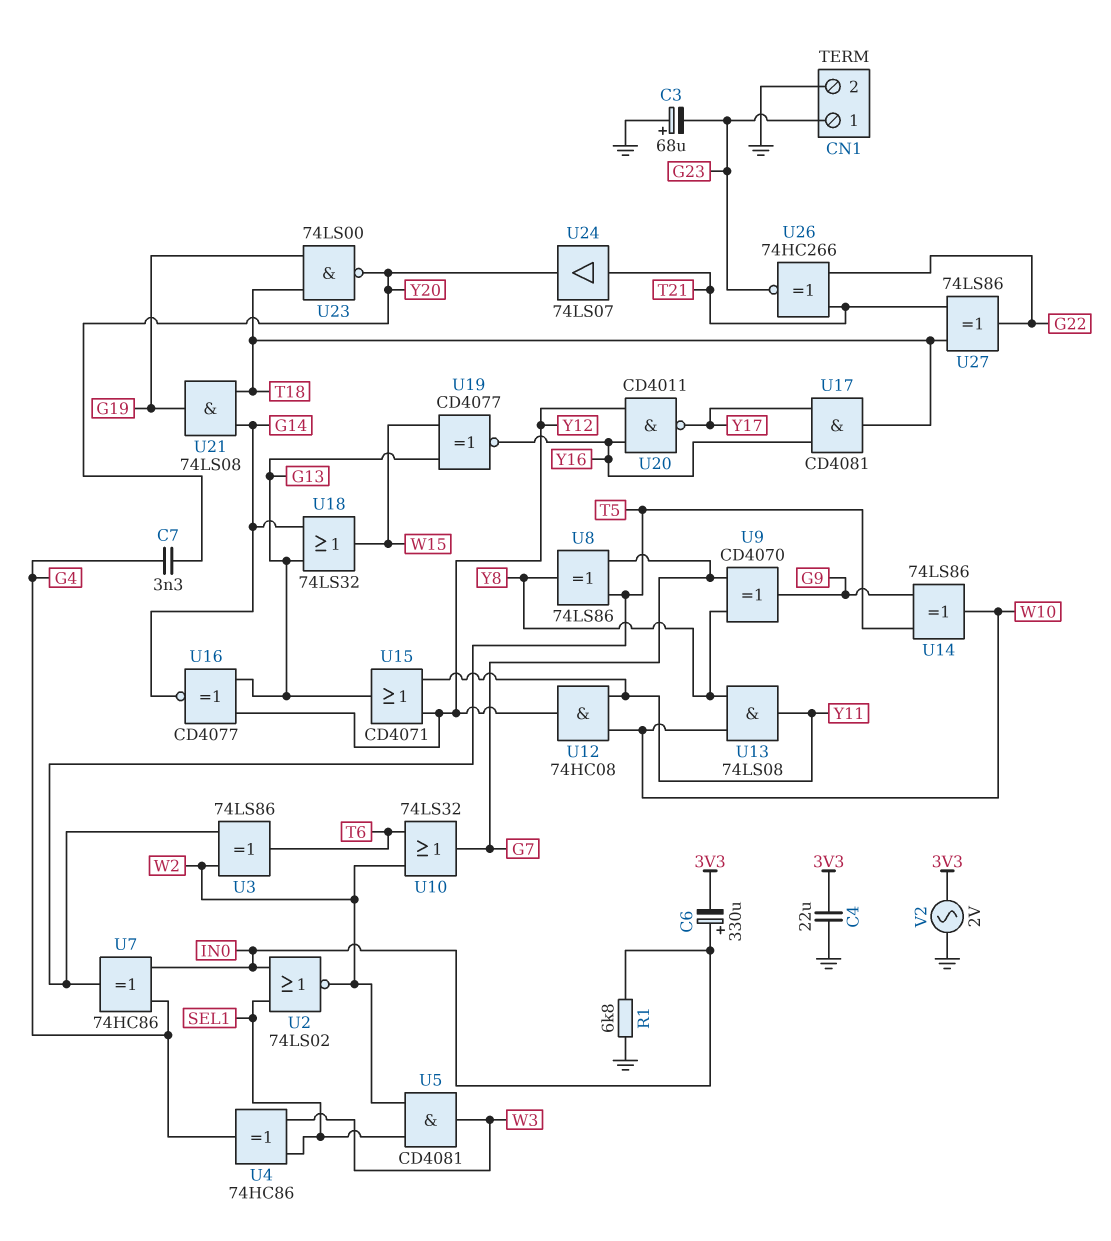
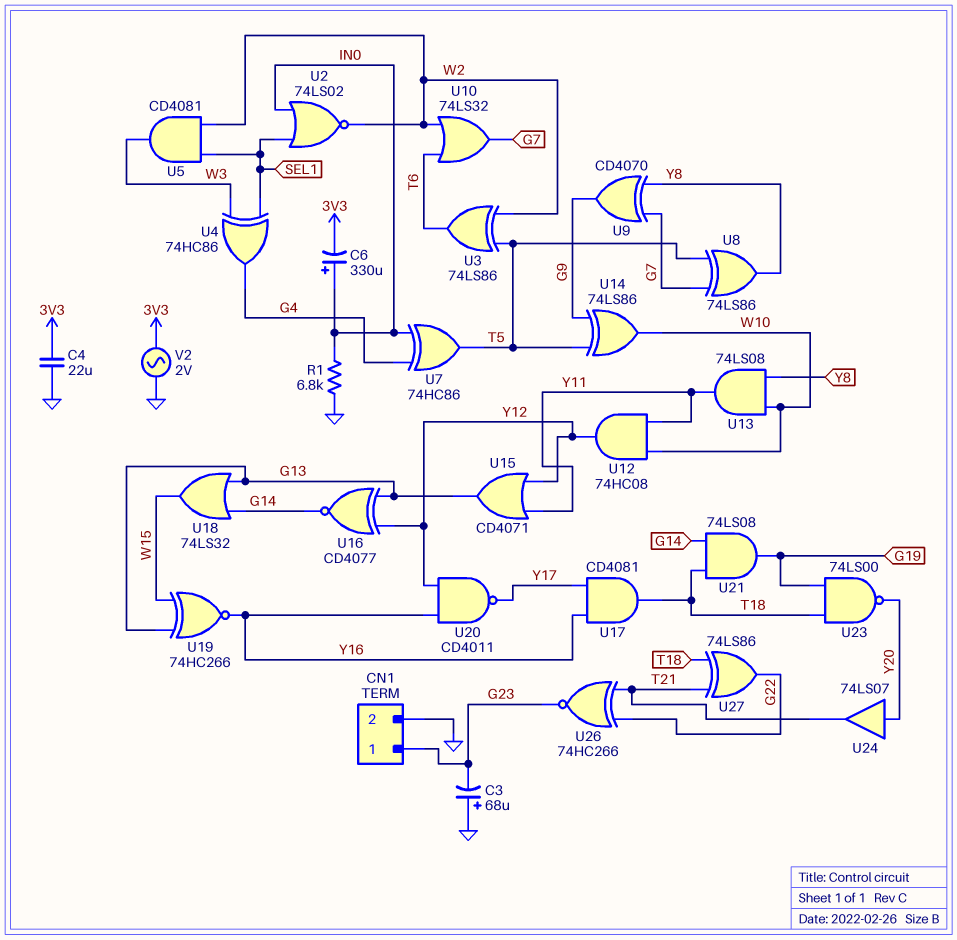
C7: 3.3nF (G4, Y20) -> none
U19: XNOR CD4077 (in G13, in W15, out Y16) -> XNOR 74HC266 (in G13, in W15, out Y16)
U24: buffer 74LS07 (in T21, out Y20) -> buffer 74LS07 (in Y20, out T21)

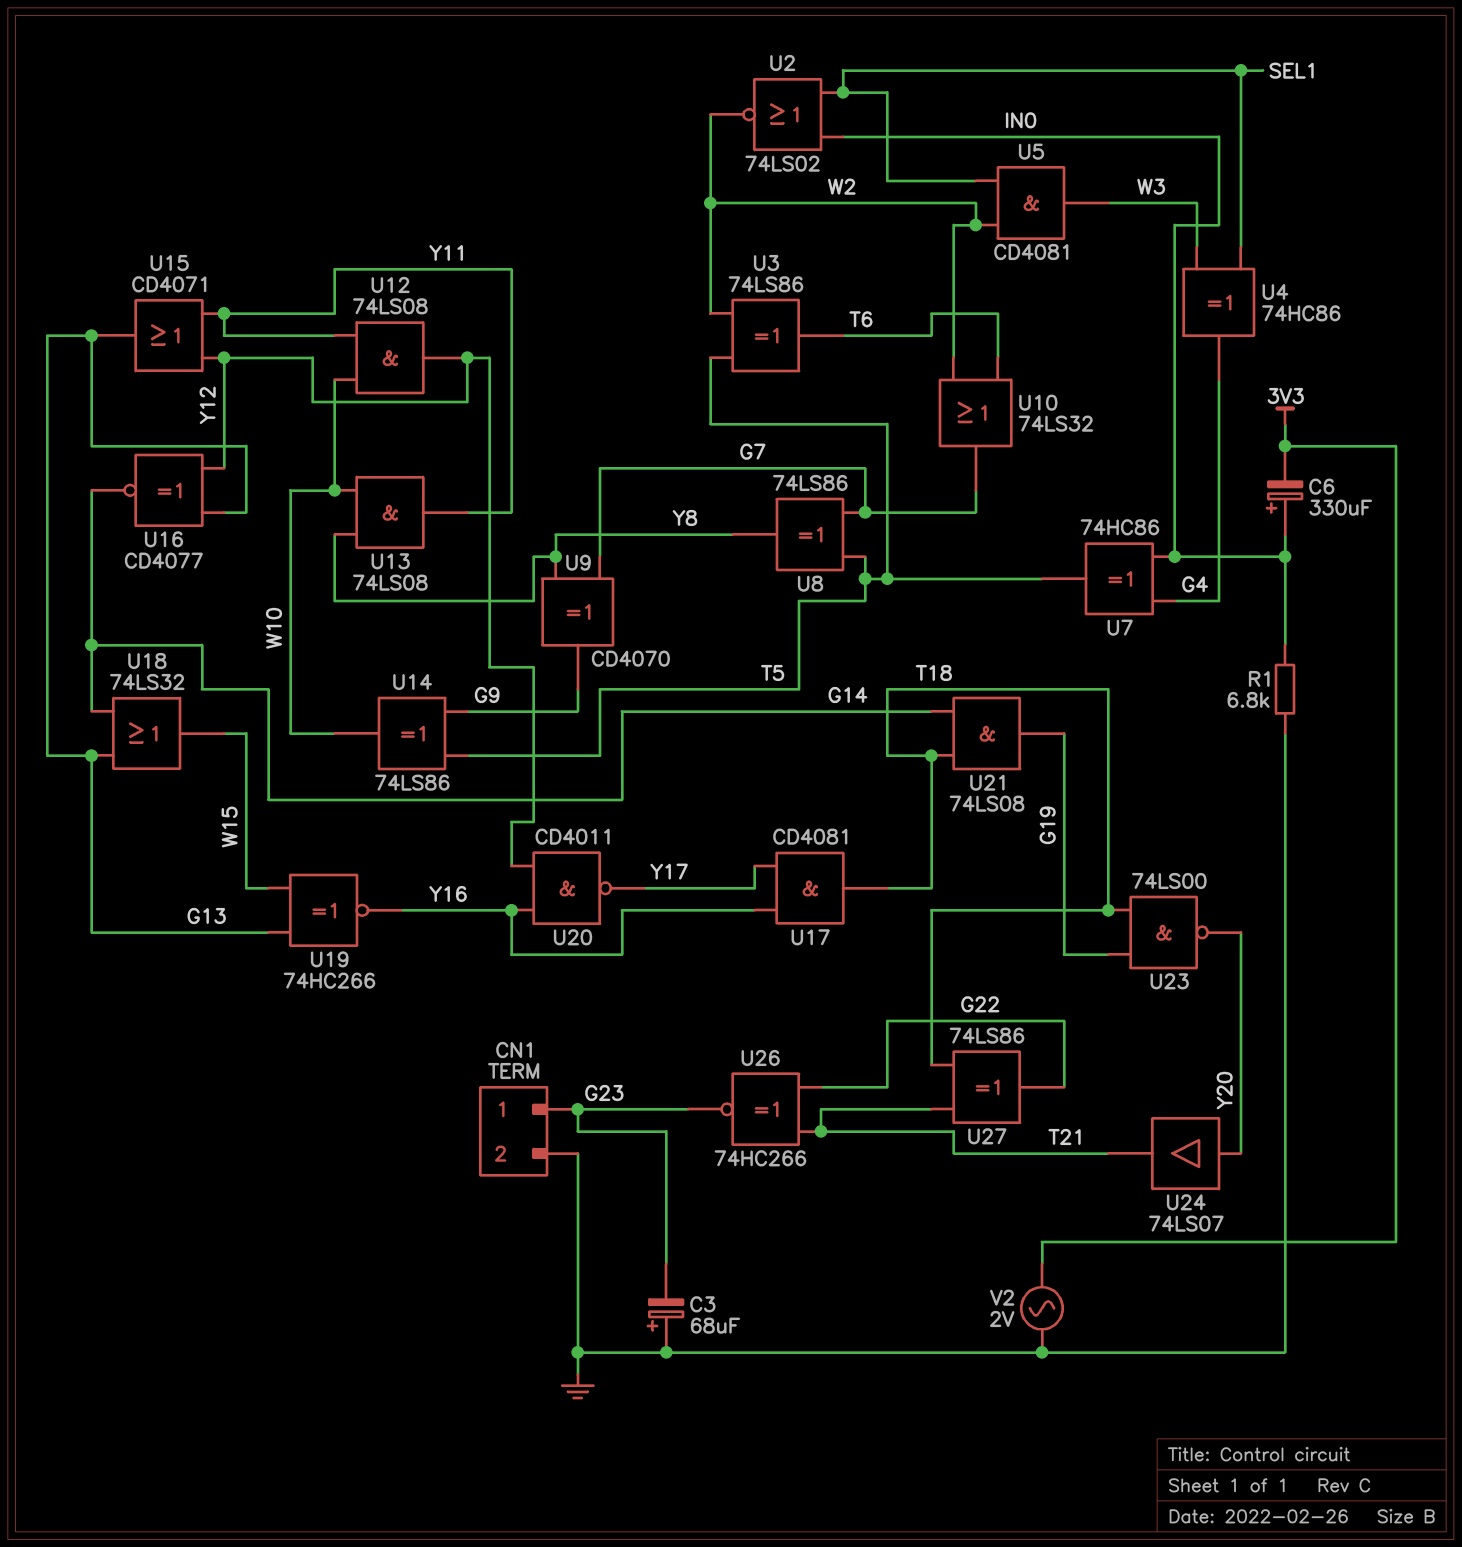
C4: 22uF (3V3, GND) -> none
U12: AND 74HC08 (in W10, in Y11, out Y12) -> AND 74LS08 (in W10, in Y11, out Y12)

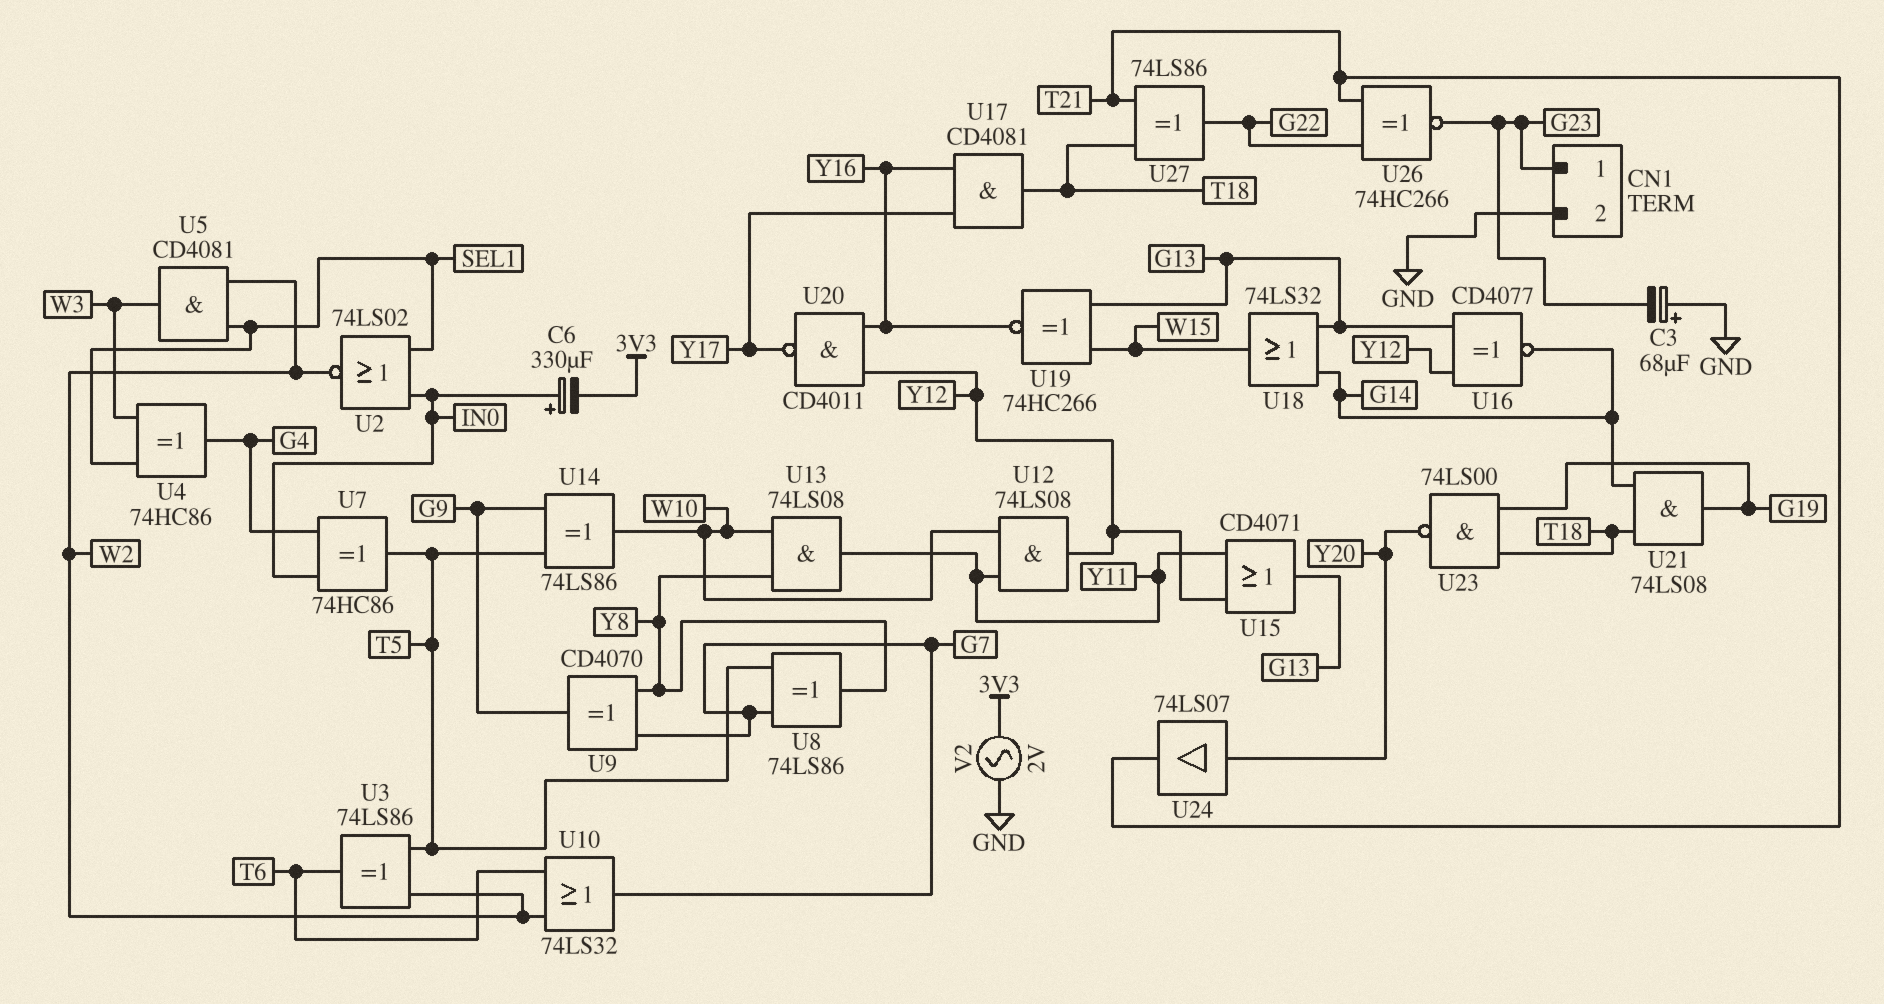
R1: 6.8k (GND, IN0) -> none

